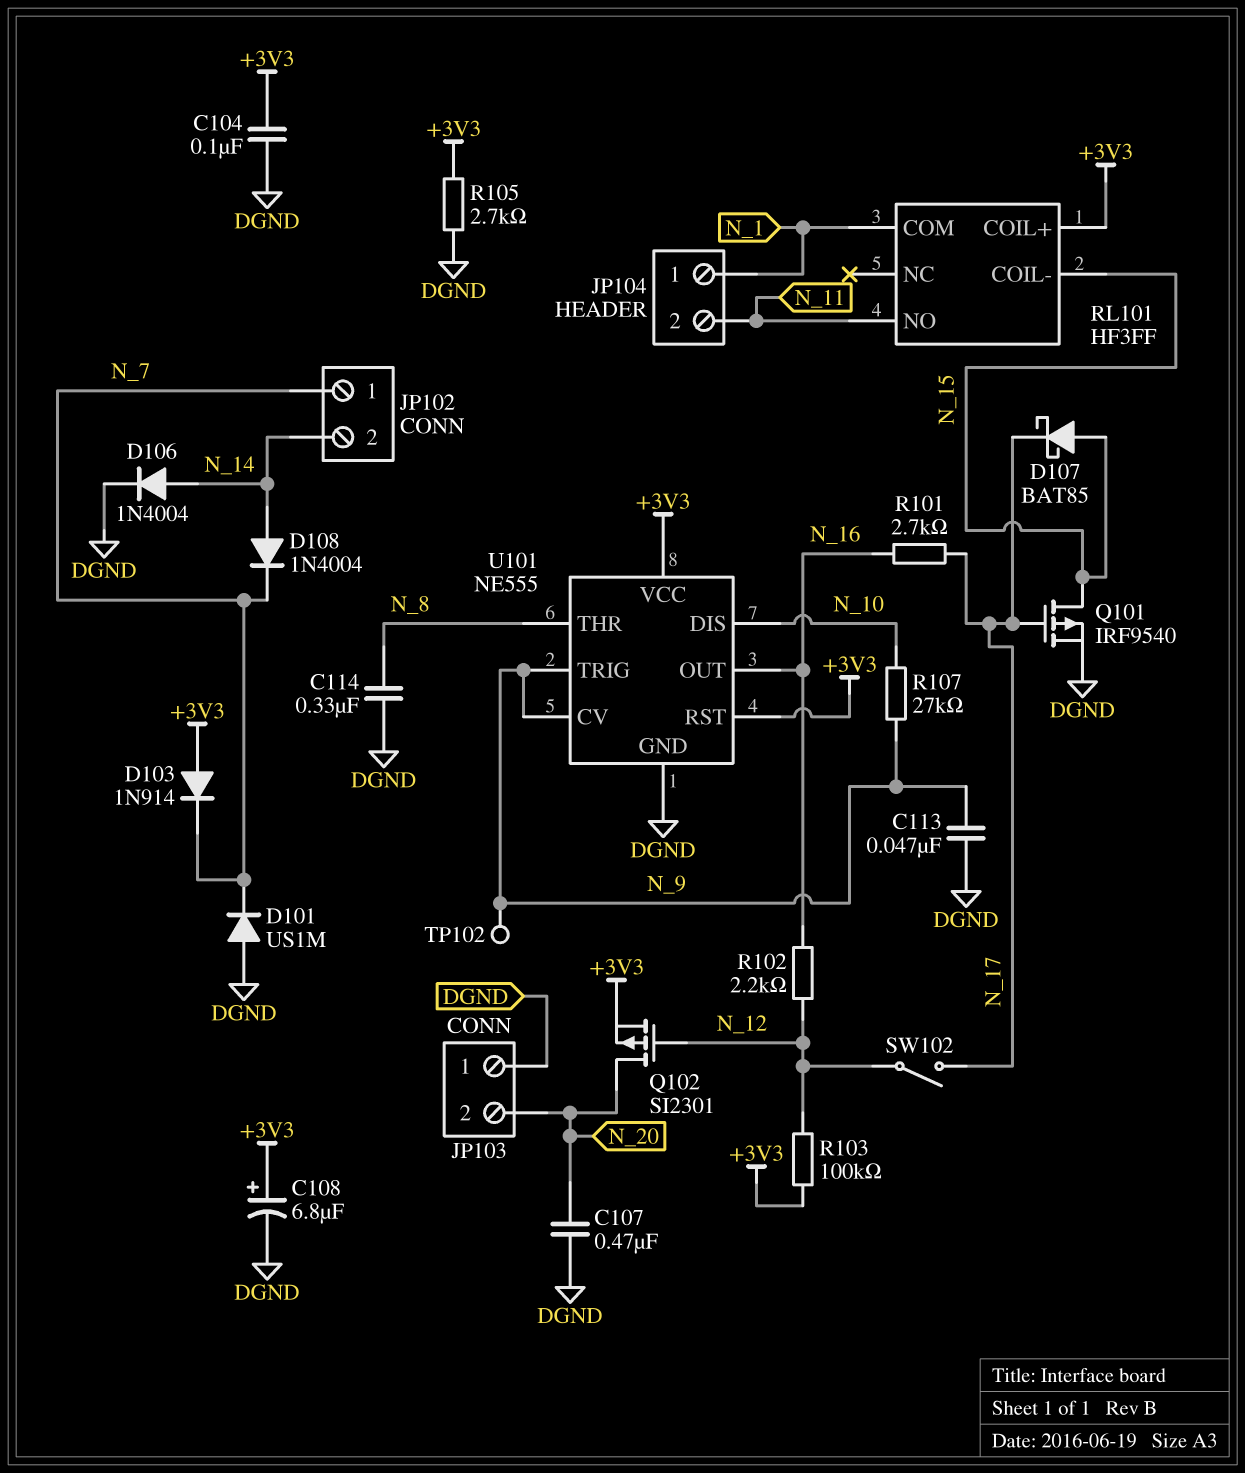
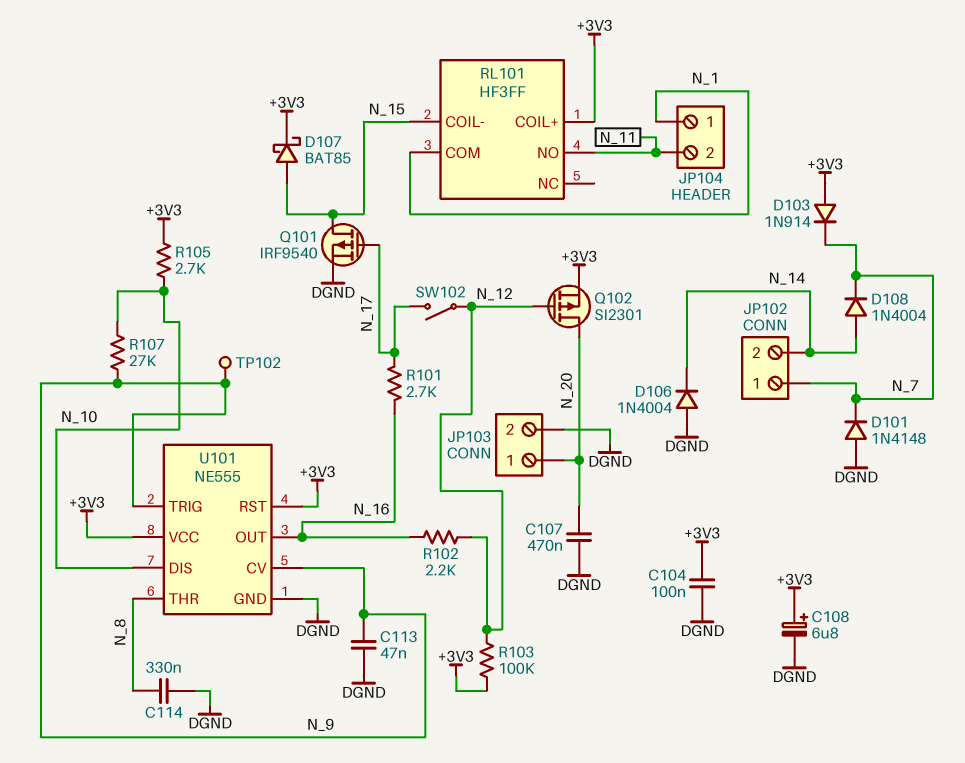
D101: diode US1M (A DGND, K N_7) -> diode 1N4148 (A DGND, K N_7)
D106: diode 1N4004 (A N_14, K DGND) -> diode 1N4004 (A DGND, K N_14)
D107: schottky BAT85 (A N_15, K N_17) -> schottky BAT85 (A N_15, K +3V3)
JP103 pin 1: DGND -> N_20
JP103 pin 2: N_20 -> DGND
R105: 2.7k (+3V3, DGND) -> 2.7k (+3V3, N_10)

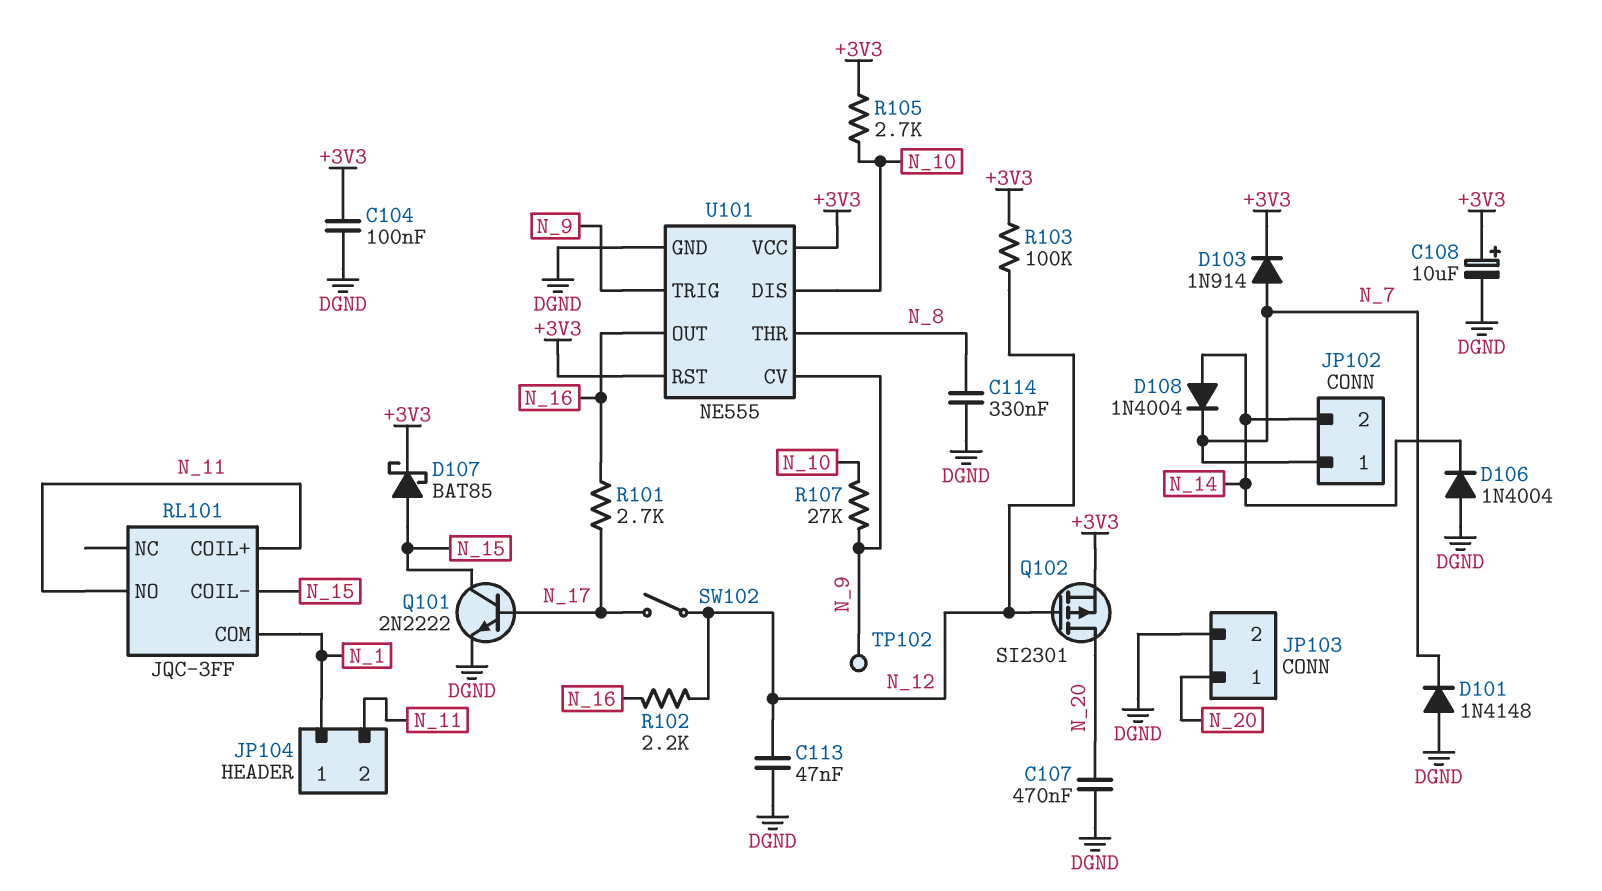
C108: 6.8uF (plus +3V3, minus DGND) -> 10uF (plus +3V3, minus DGND)
C113: 47nF (DGND, N_9) -> 47nF (DGND, N_12)
D103: diode 1N914 (A +3V3, K N_7) -> diode 1N914 (A N_7, K +3V3)
Q101: PMOS IRF9540 (G N_17, D N_15, S DGND) -> NPN 2N2222 (B N_17, C N_15, E DGND)
RL101: HF3FF -> JQC-3FF
RL101 pin COIL+: +3V3 -> N_11

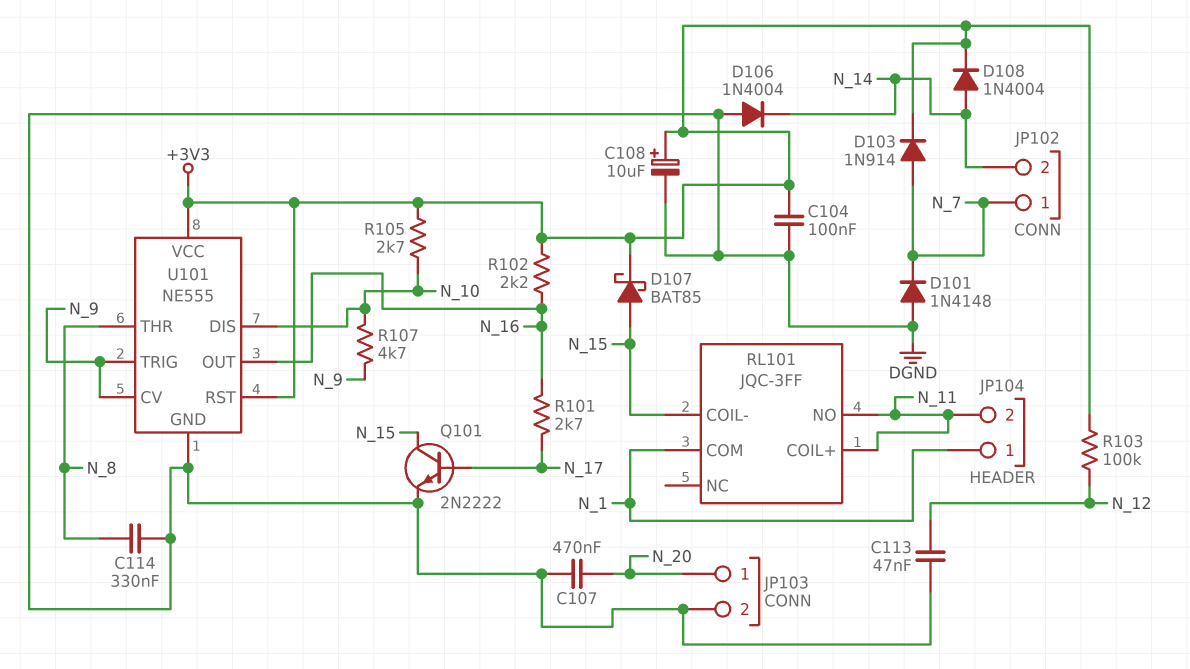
D108: diode 1N4004 (A N_14, K N_7) -> diode 1N4004 (A N_14, K +3V3)
Q102: PMOS SI2301 (G N_12, D N_20, S +3V3) -> none
R102: 2.2k (N_12, N_16) -> 2.2k (+3V3, N_16)
R107: 27k (N_9, N_10) -> 4.7k (N_9, N_10)
SW102: switch (N_12, N_17) -> none
TP102: test point (N_9) -> none

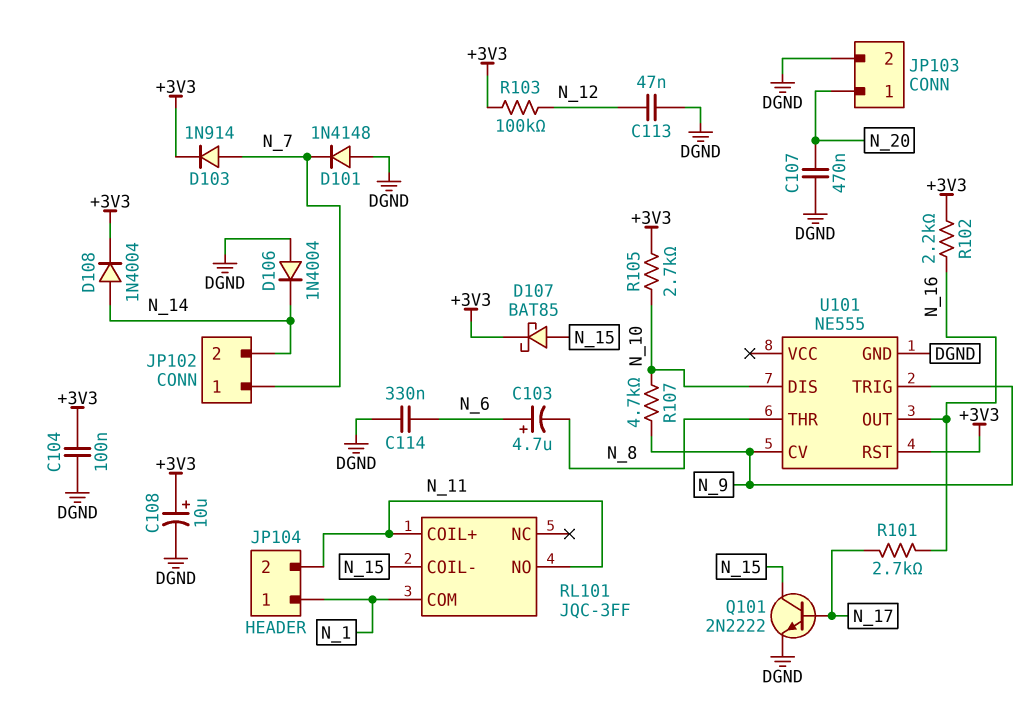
C103: none -> 4.7uF (plus N_6, minus N_8)
C114: 330nF (DGND, N_8) -> 330nF (DGND, N_6)
U101 pin VCC: +3V3 -> none

